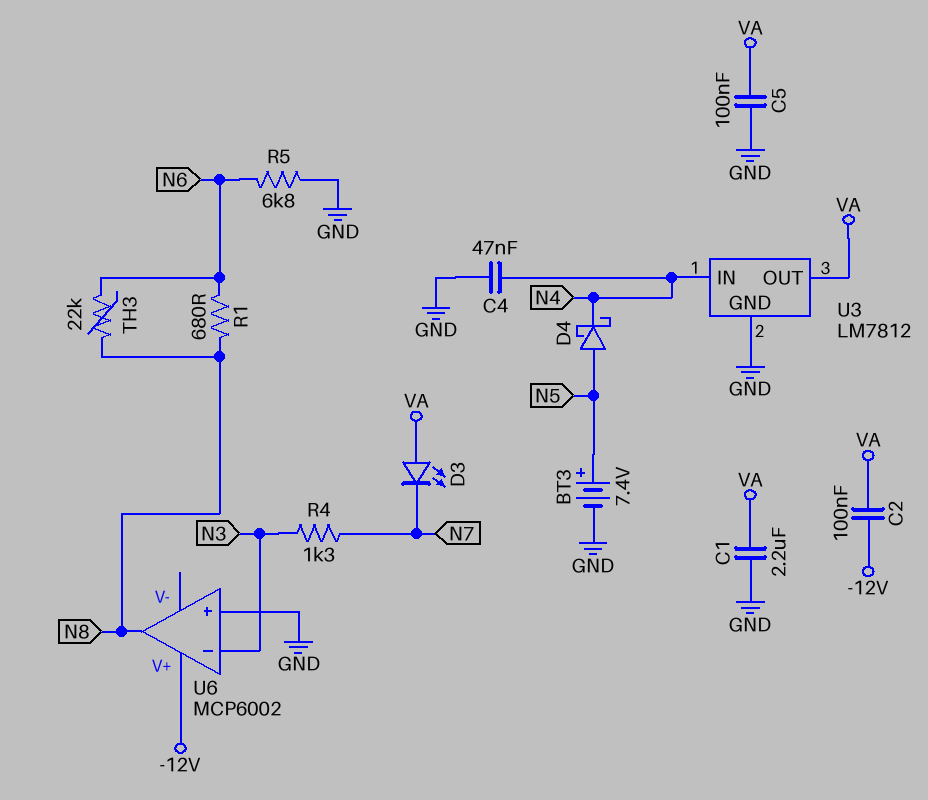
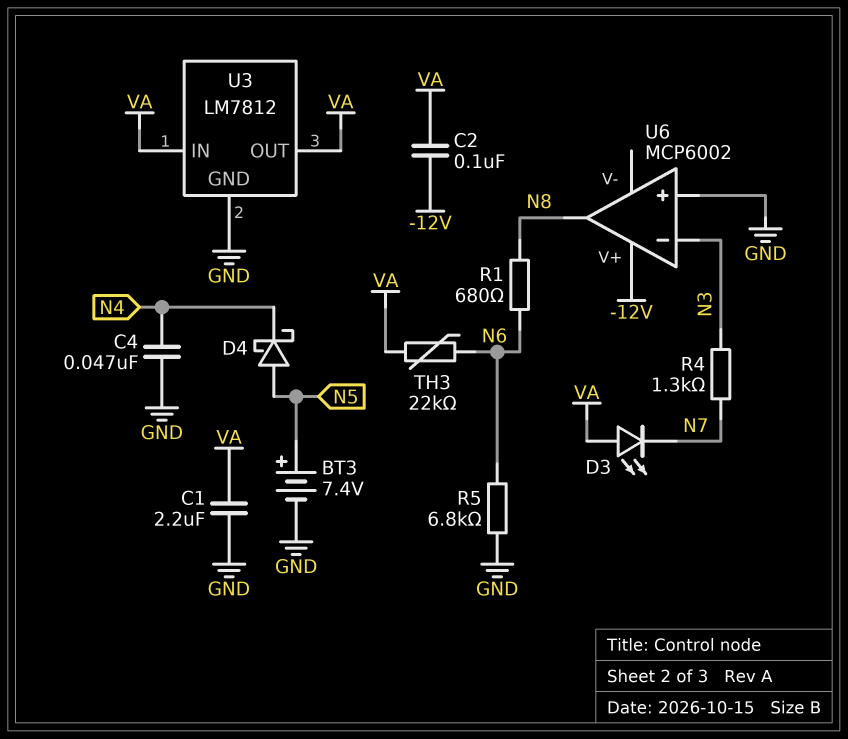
C5: 100nF (GND, VA) -> none
TH3: 22k (N6, N8) -> 22k (N6, VA)
U3 pin IN: N4 -> VA

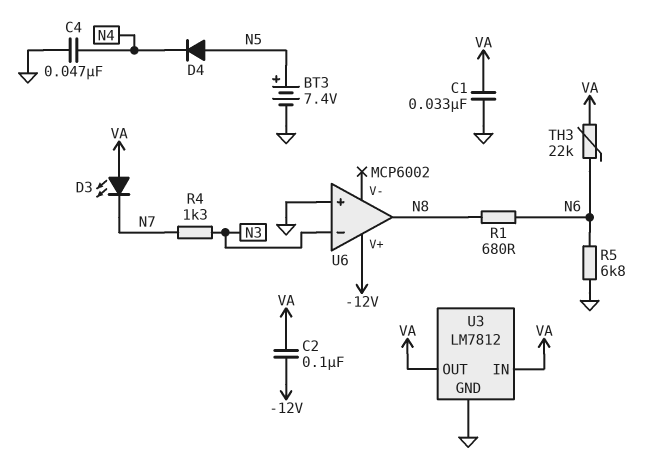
C1: 2.2uF (GND, VA) -> 33nF (GND, VA)
D4: schottky (A N5, K N4) -> diode (A N5, K N4)

